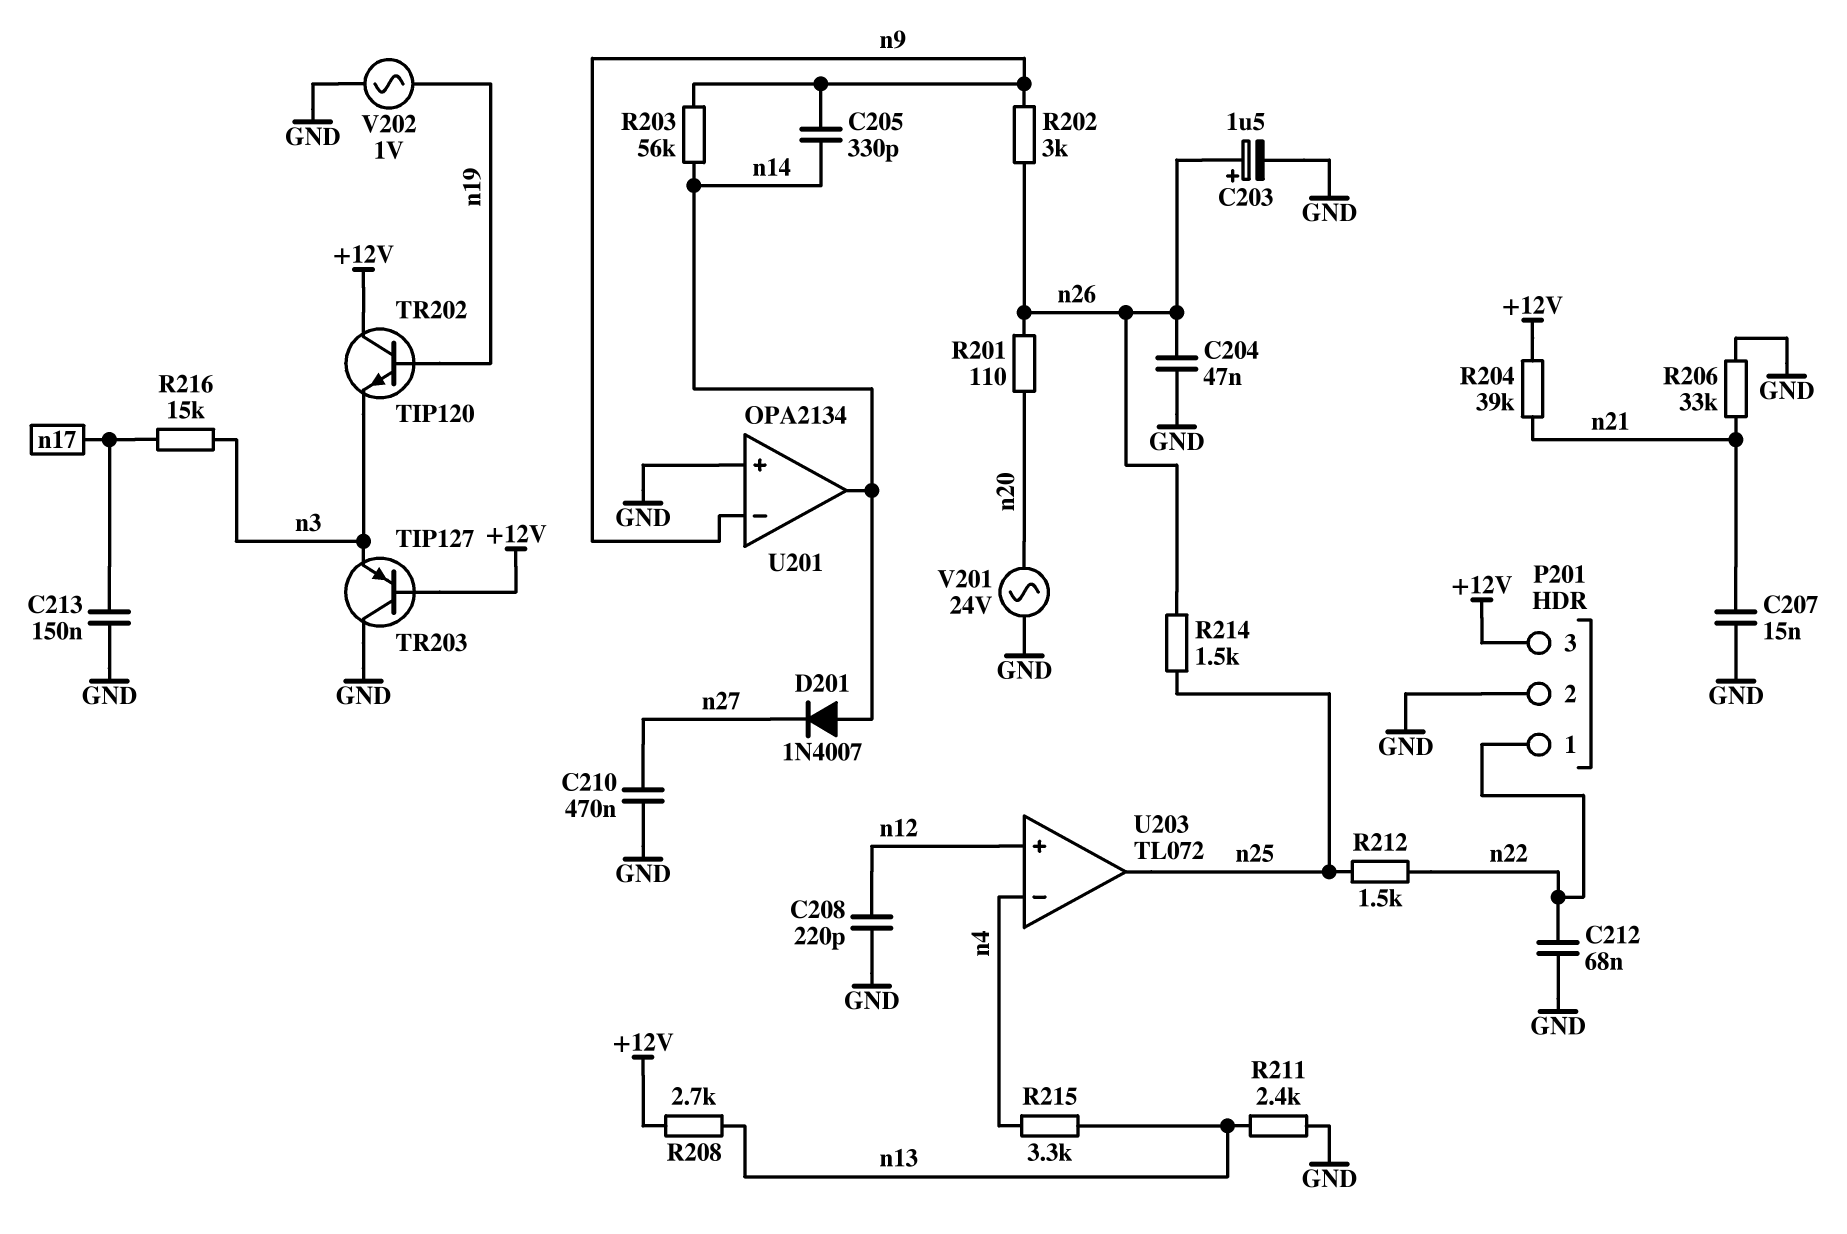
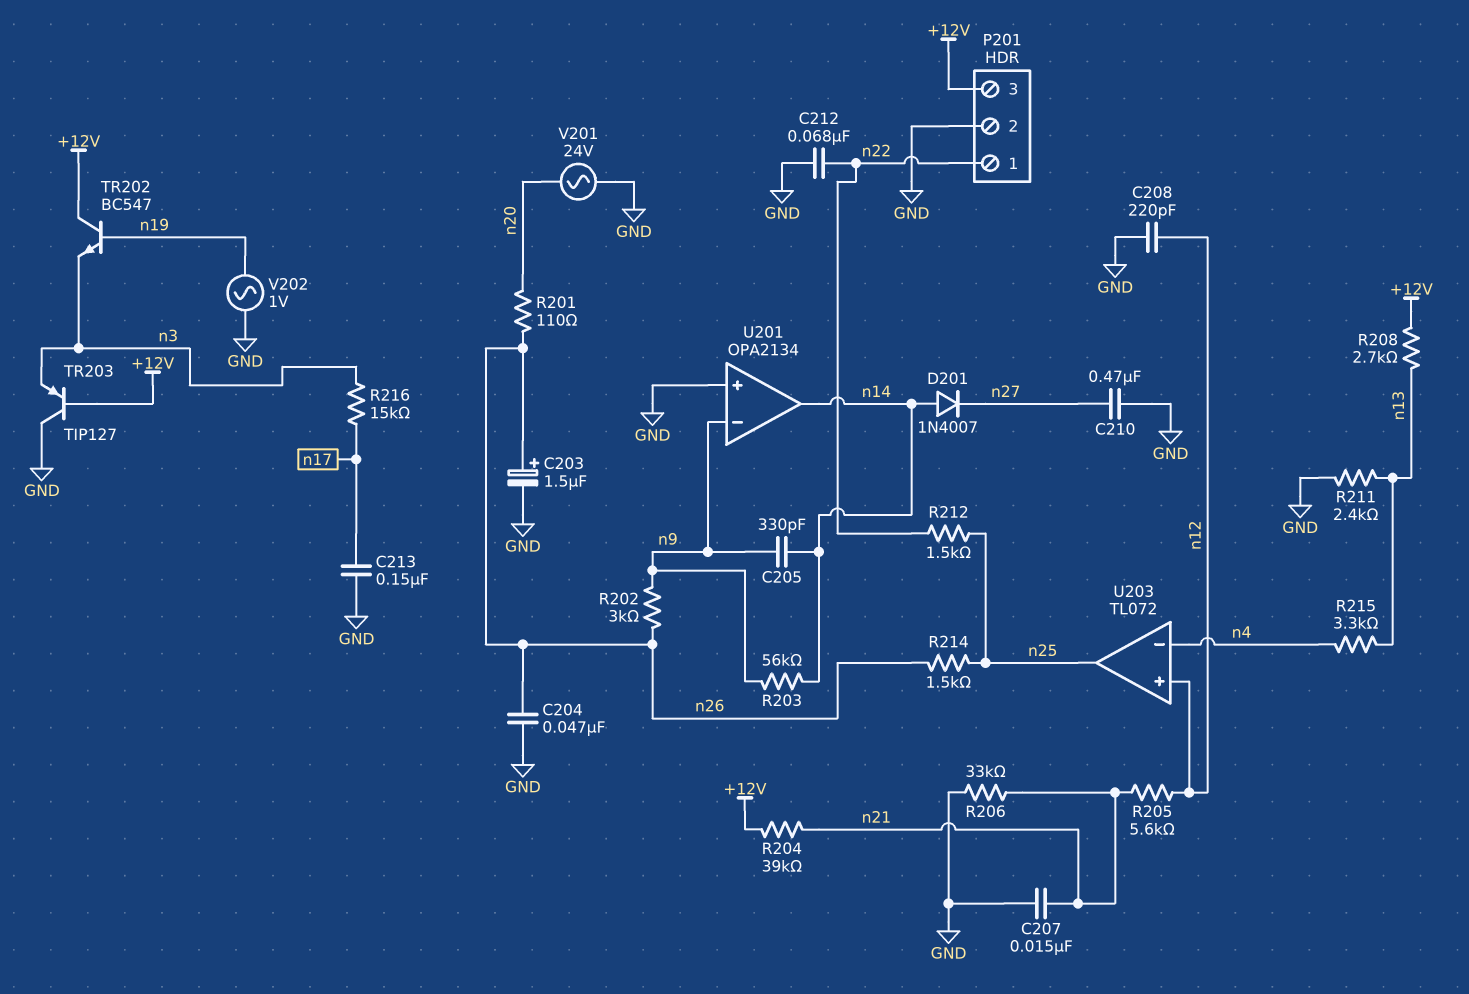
R205: none -> 5.6k (n12, n21)
TR202: NPN TIP120 (B n19, C +12V, E n3) -> NPN BC547 (B n19, C +12V, E n3)

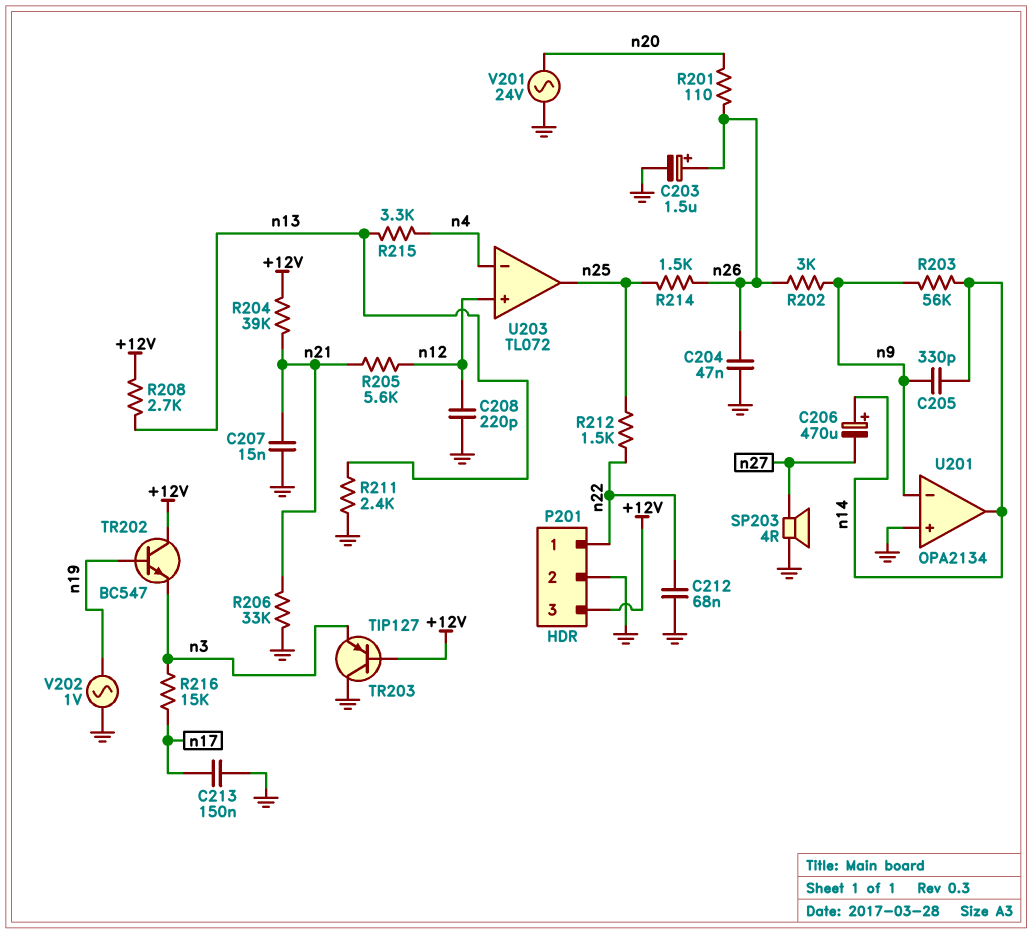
C206: none -> 470uF (plus n14, minus n27)
C210: 470nF (GND, n27) -> none
D201: diode 1N4007 (A n14, K n27) -> none
SP203: none -> speaker 4R (GND, n27)

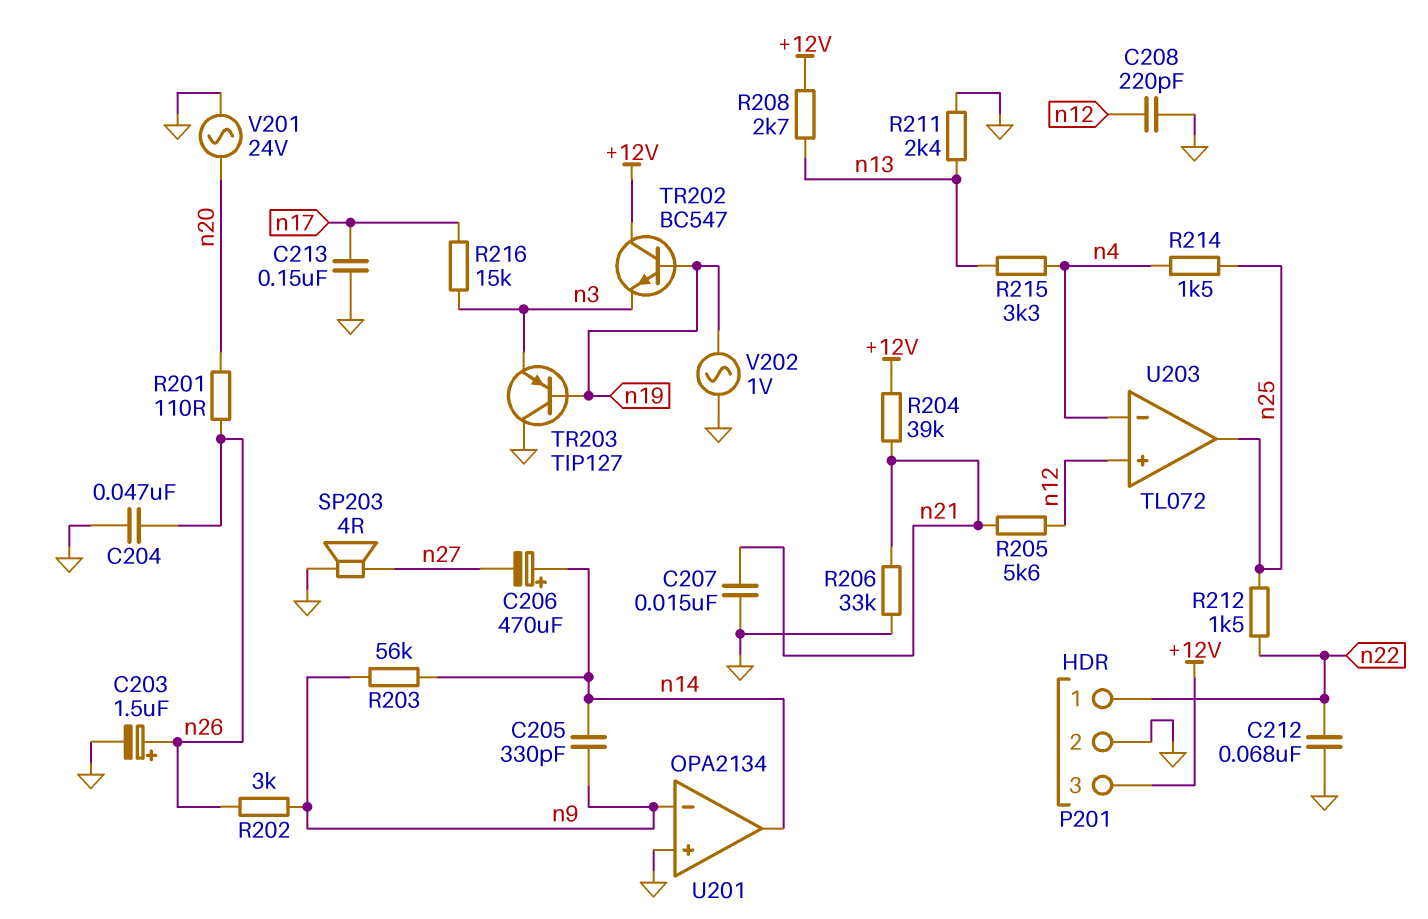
R214: 1.5k (n25, n26) -> 1.5k (n4, n25)
TR203: PNP TIP127 (B +12V, C GND, E n3) -> PNP TIP127 (B n19, C GND, E n3)

